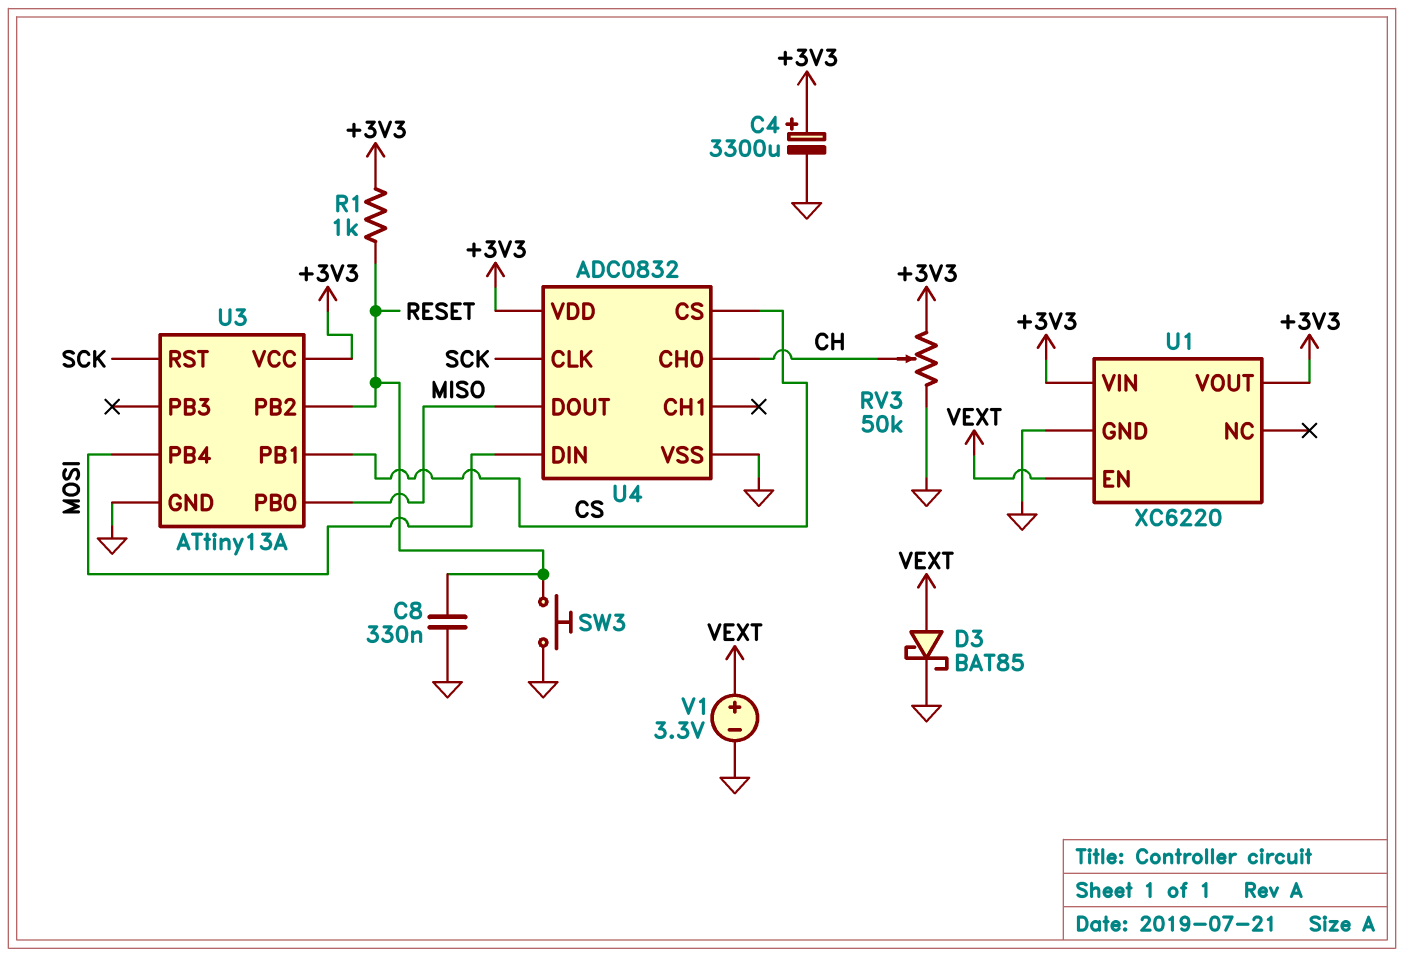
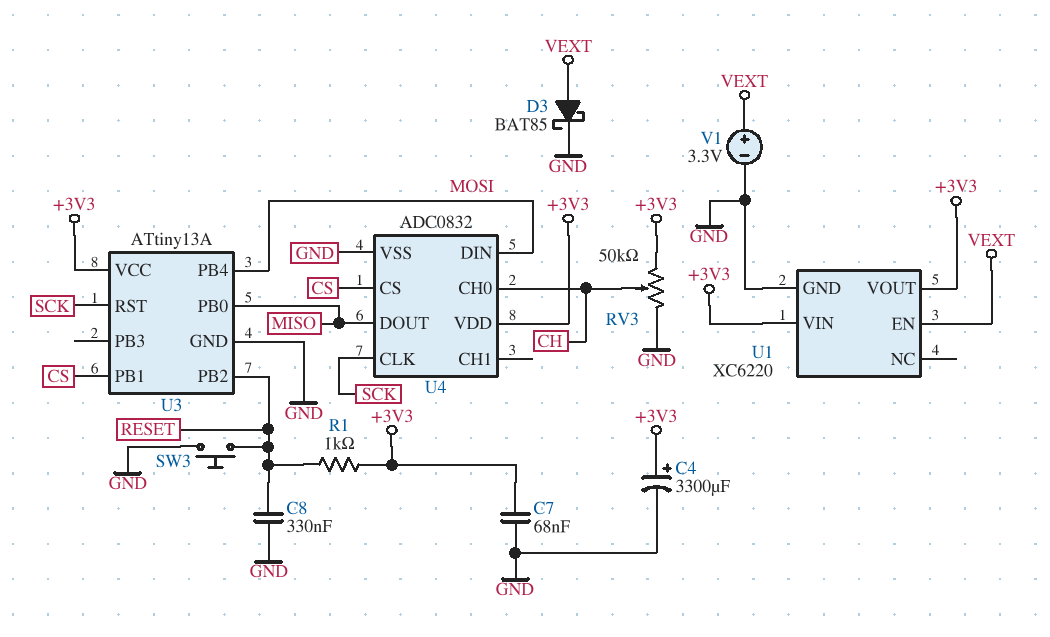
C7: none -> 68nF (+3V3, GND)

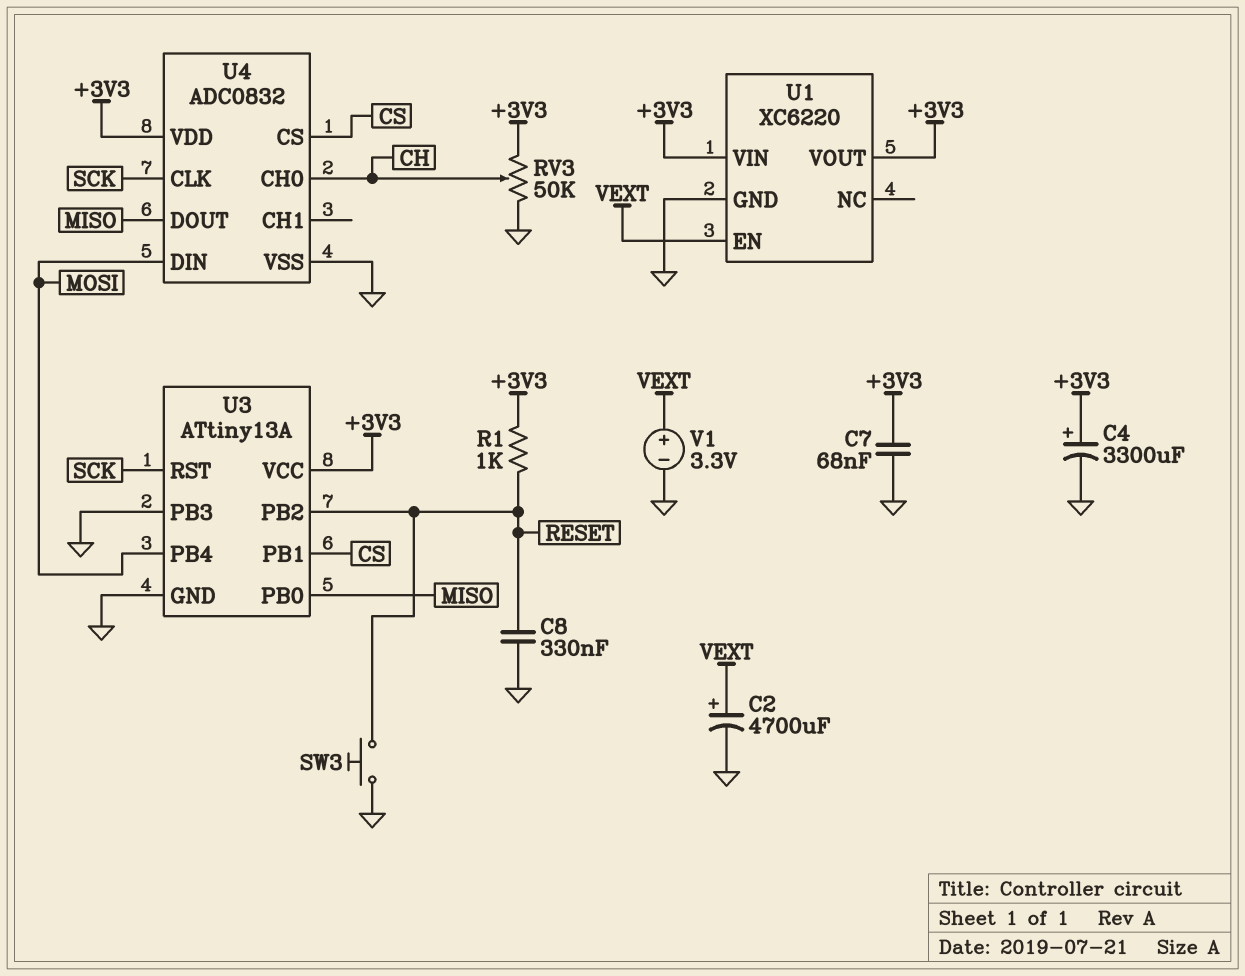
C2: none -> 4700uF (plus VEXT, minus GND)
D3: schottky BAT85 (A VEXT, K GND) -> none
U3 pin PB3: none -> GND

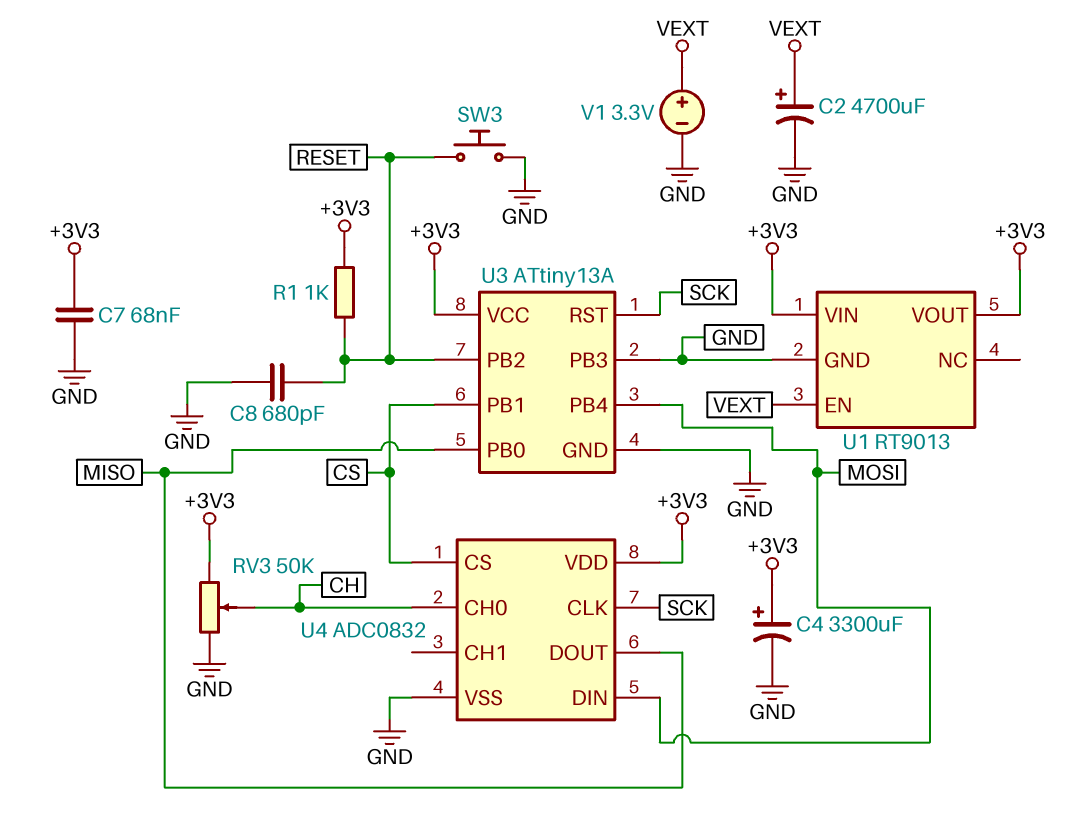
C8: 330nF (GND, RESET) -> 680pF (GND, RESET)
U1: XC6220 -> RT9013

